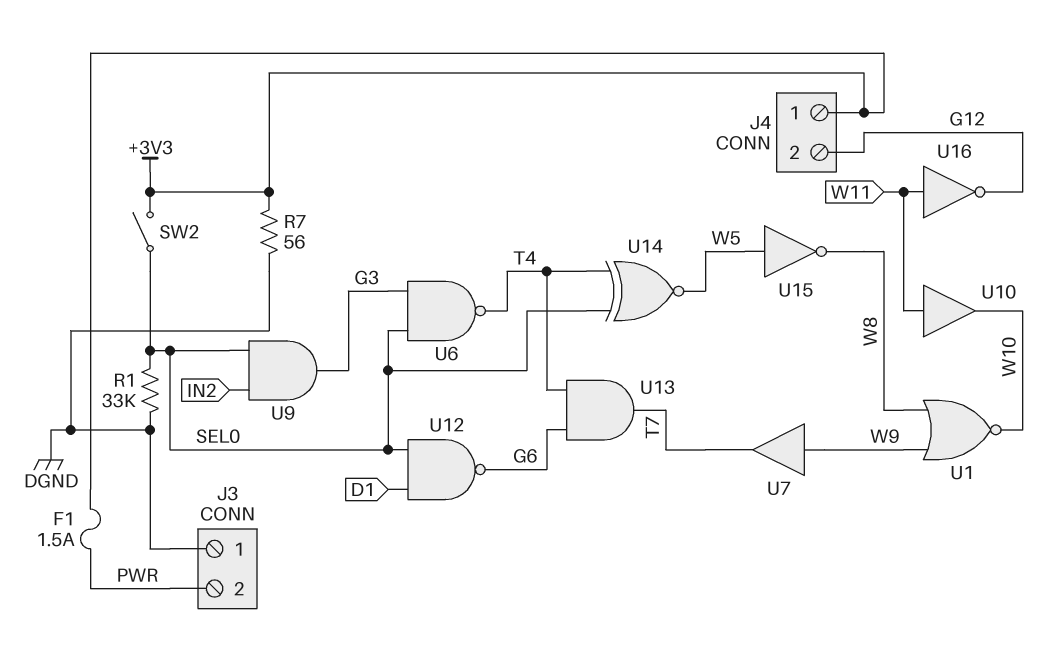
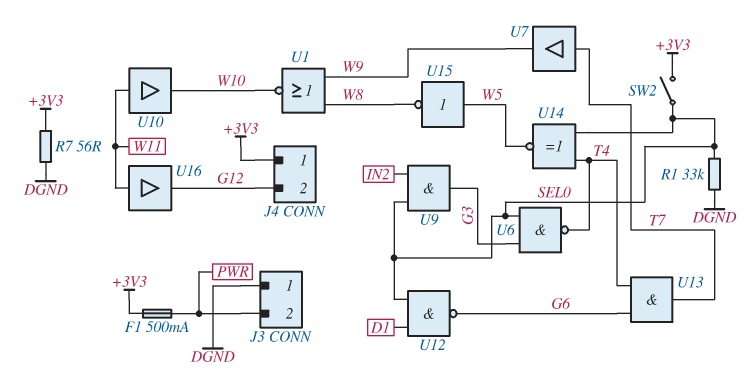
F1: 1.5A (+3V3, PWR) -> 500mA (+3V3, PWR)
U7: buffer (in W9, out T7) -> buffer (in T7, out W9)
U16: NOT (in W11, out G12) -> buffer (in W11, out G12)

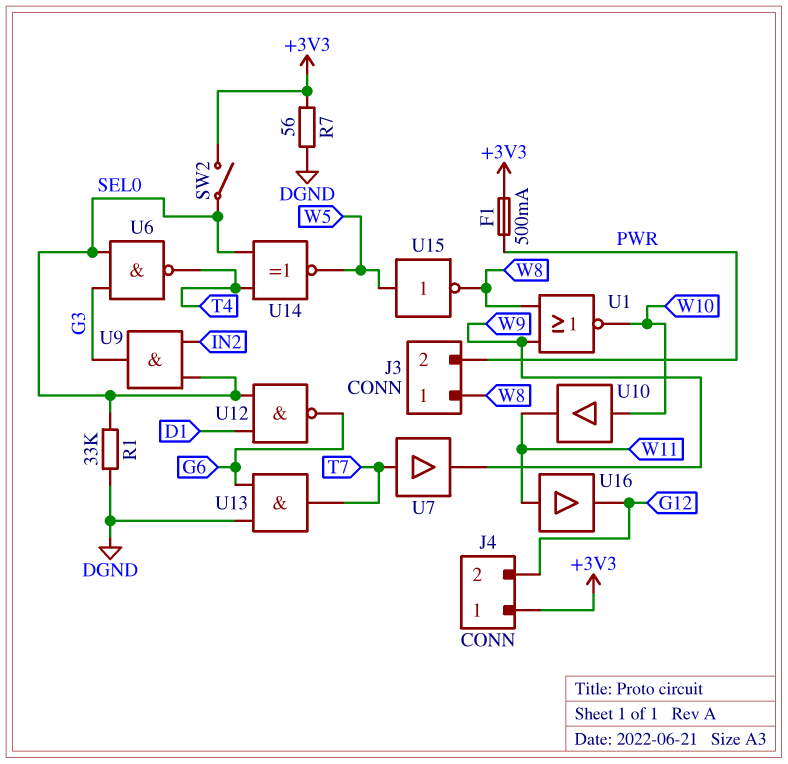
J3 pin 1: DGND -> W8
U10: buffer (in W11, out W10) -> buffer (in W10, out W11)
U13: AND (in G6, in T4, out T7) -> AND (in DGND, in G6, out T7)

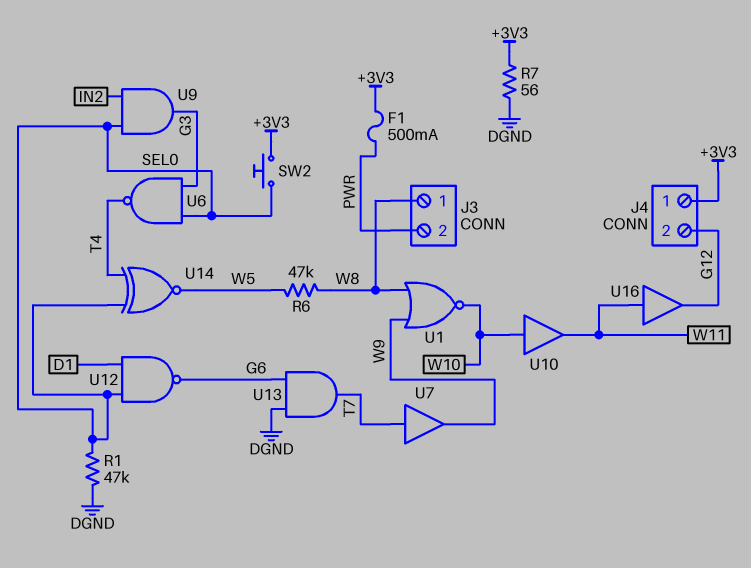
R1: 33k (DGND, SEL0) -> 47k (DGND, SEL0)
R6: none -> 47k (W5, W8)
SW2: switch (+3V3, SEL0) -> button (+3V3, SEL0)
U15: NOT (in W5, out W8) -> none

